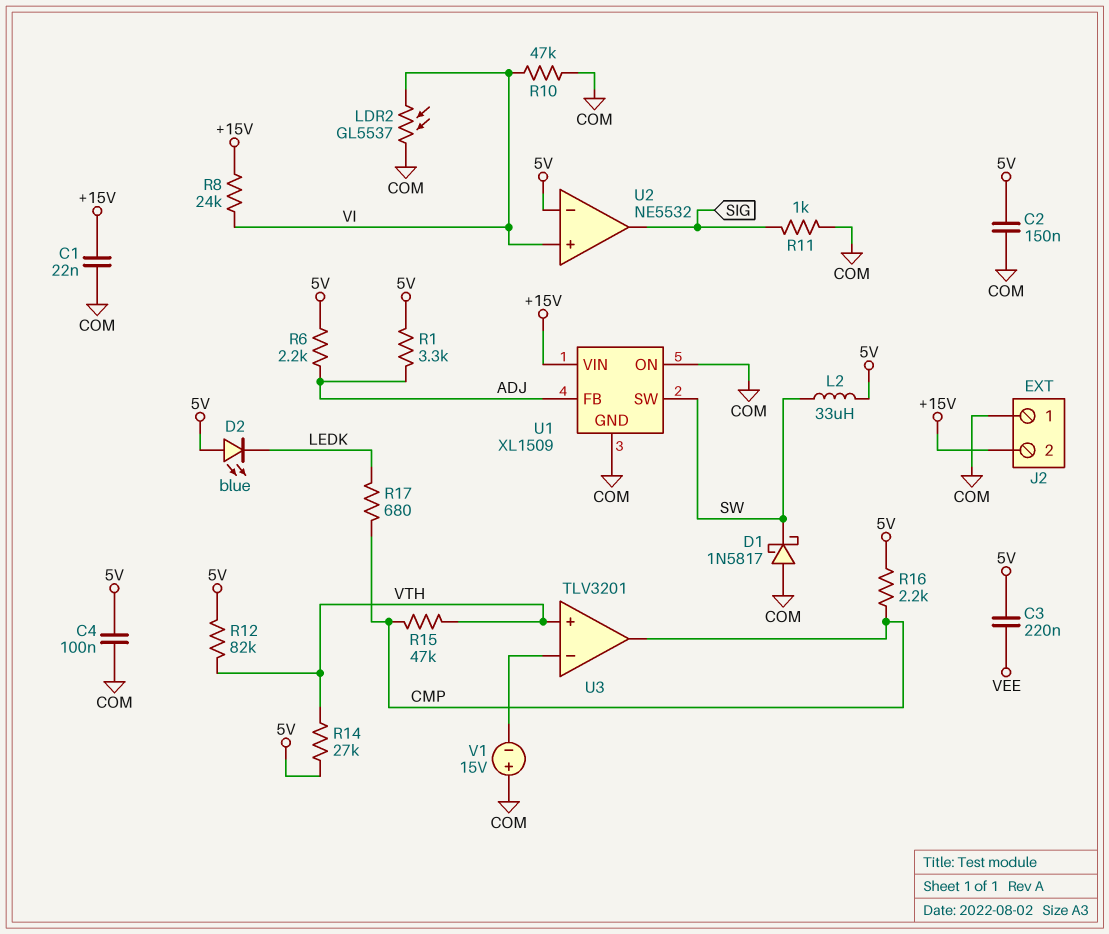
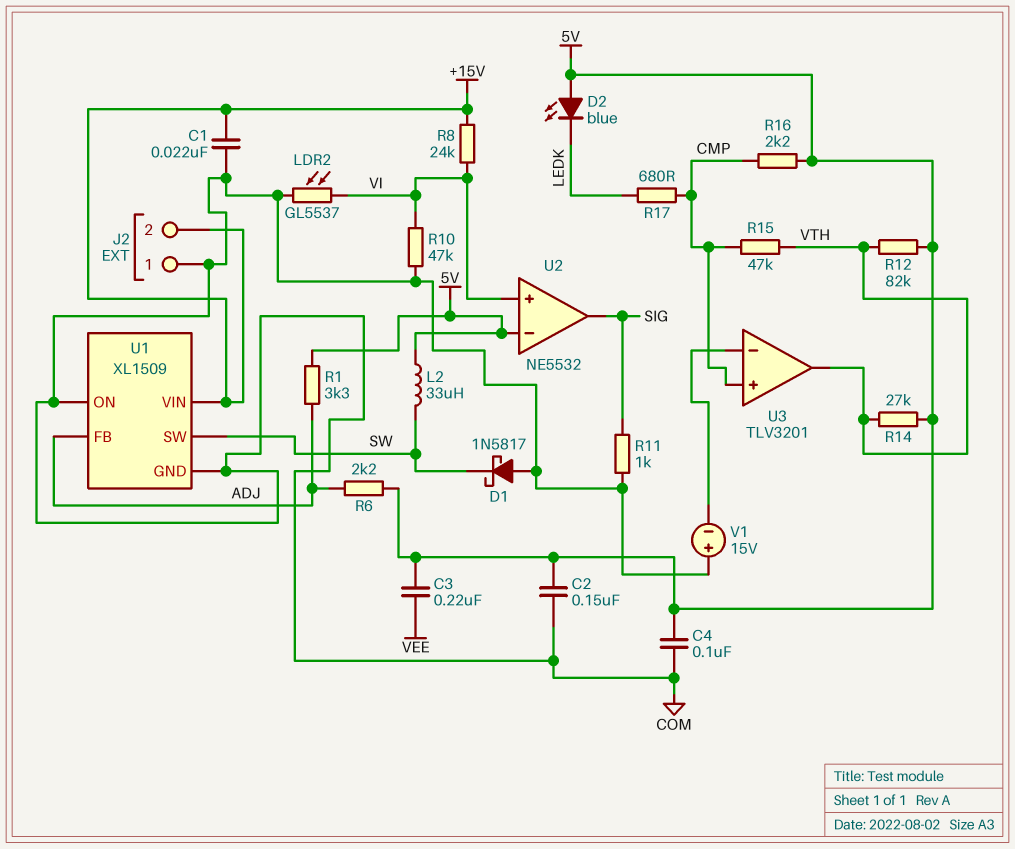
U3 pin in+: VTH -> CMP
U3 pin out: CMP -> VTH

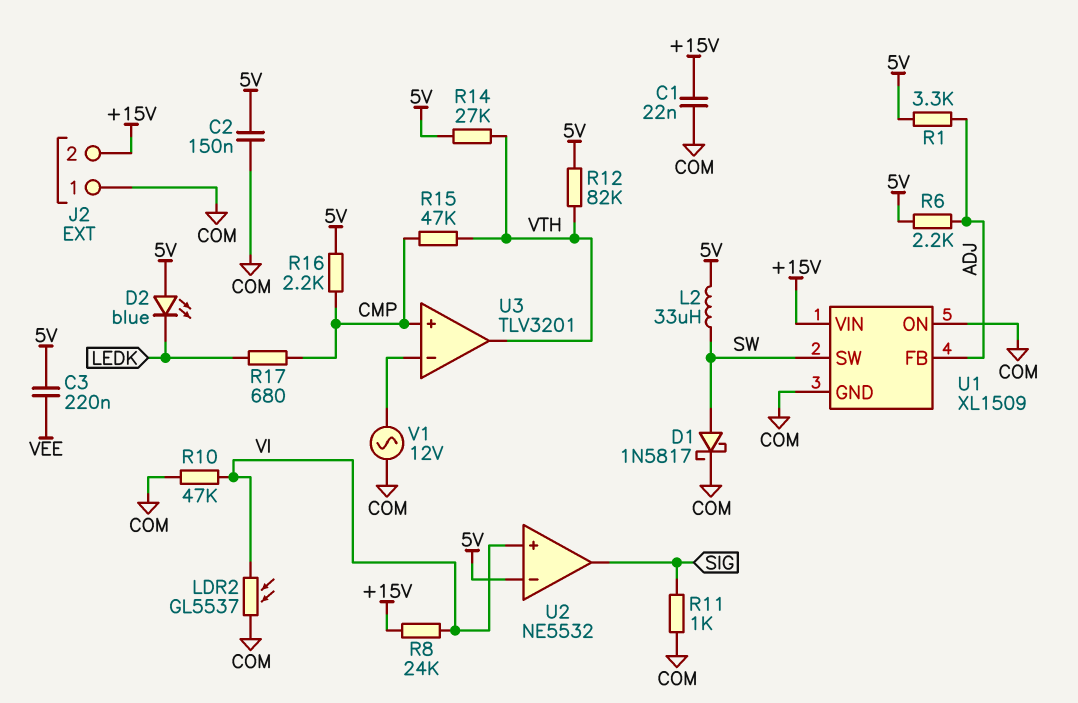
C4: 100nF (5V, COM) -> none
D1: schottky 1N5817 (A COM, K SW) -> schottky 1N5817 (A SW, K COM)
V1: 15V (plus COM, minus U3/in-) -> AC 12V (COM, U3/in-)

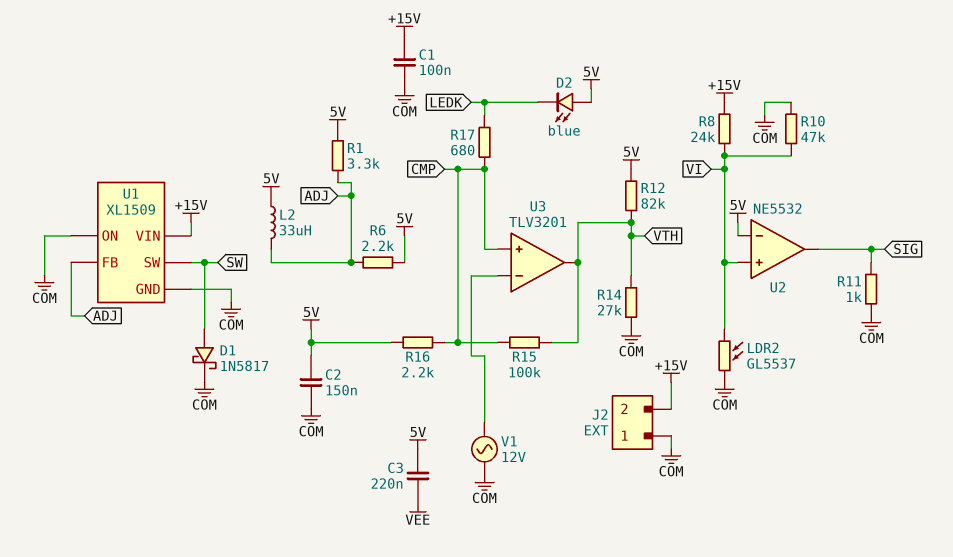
C1: 22nF (+15V, COM) -> 100nF (+15V, COM)
L2: 33uH (5V, SW) -> 33uH (5V, ADJ)
R14: 27k (5V, VTH) -> 27k (COM, VTH)
R15: 47k (CMP, VTH) -> 100k (CMP, VTH)

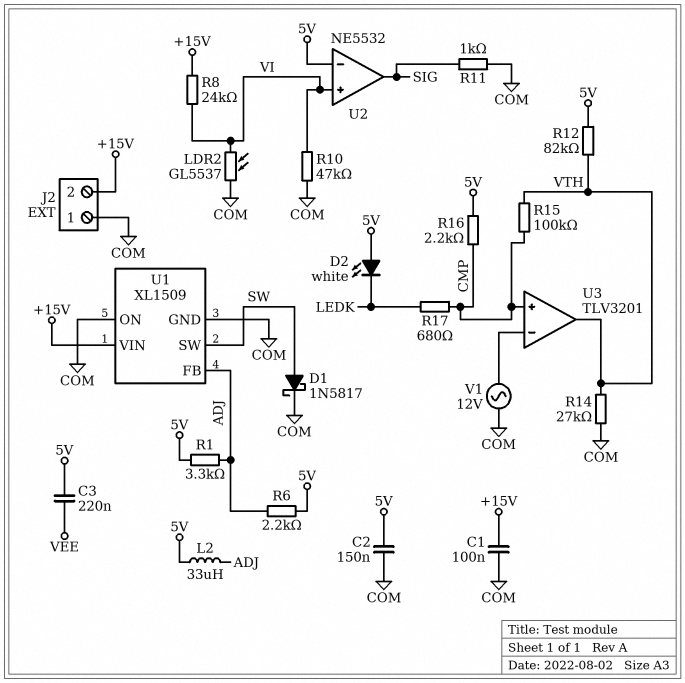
D2: LED blue (A 5V, K LEDK) -> LED white (A 5V, K LEDK)

